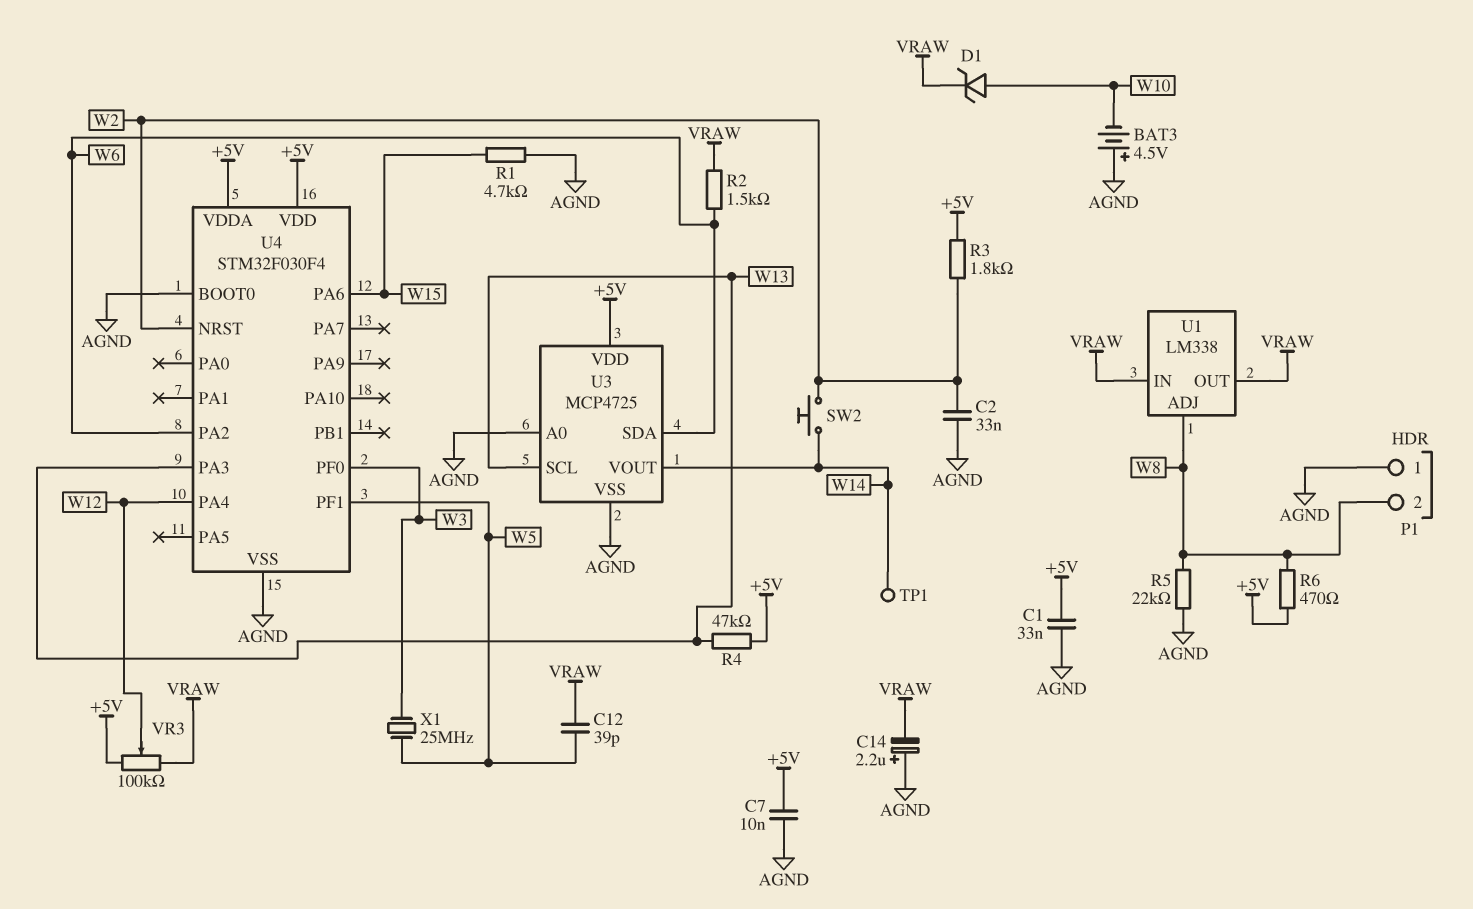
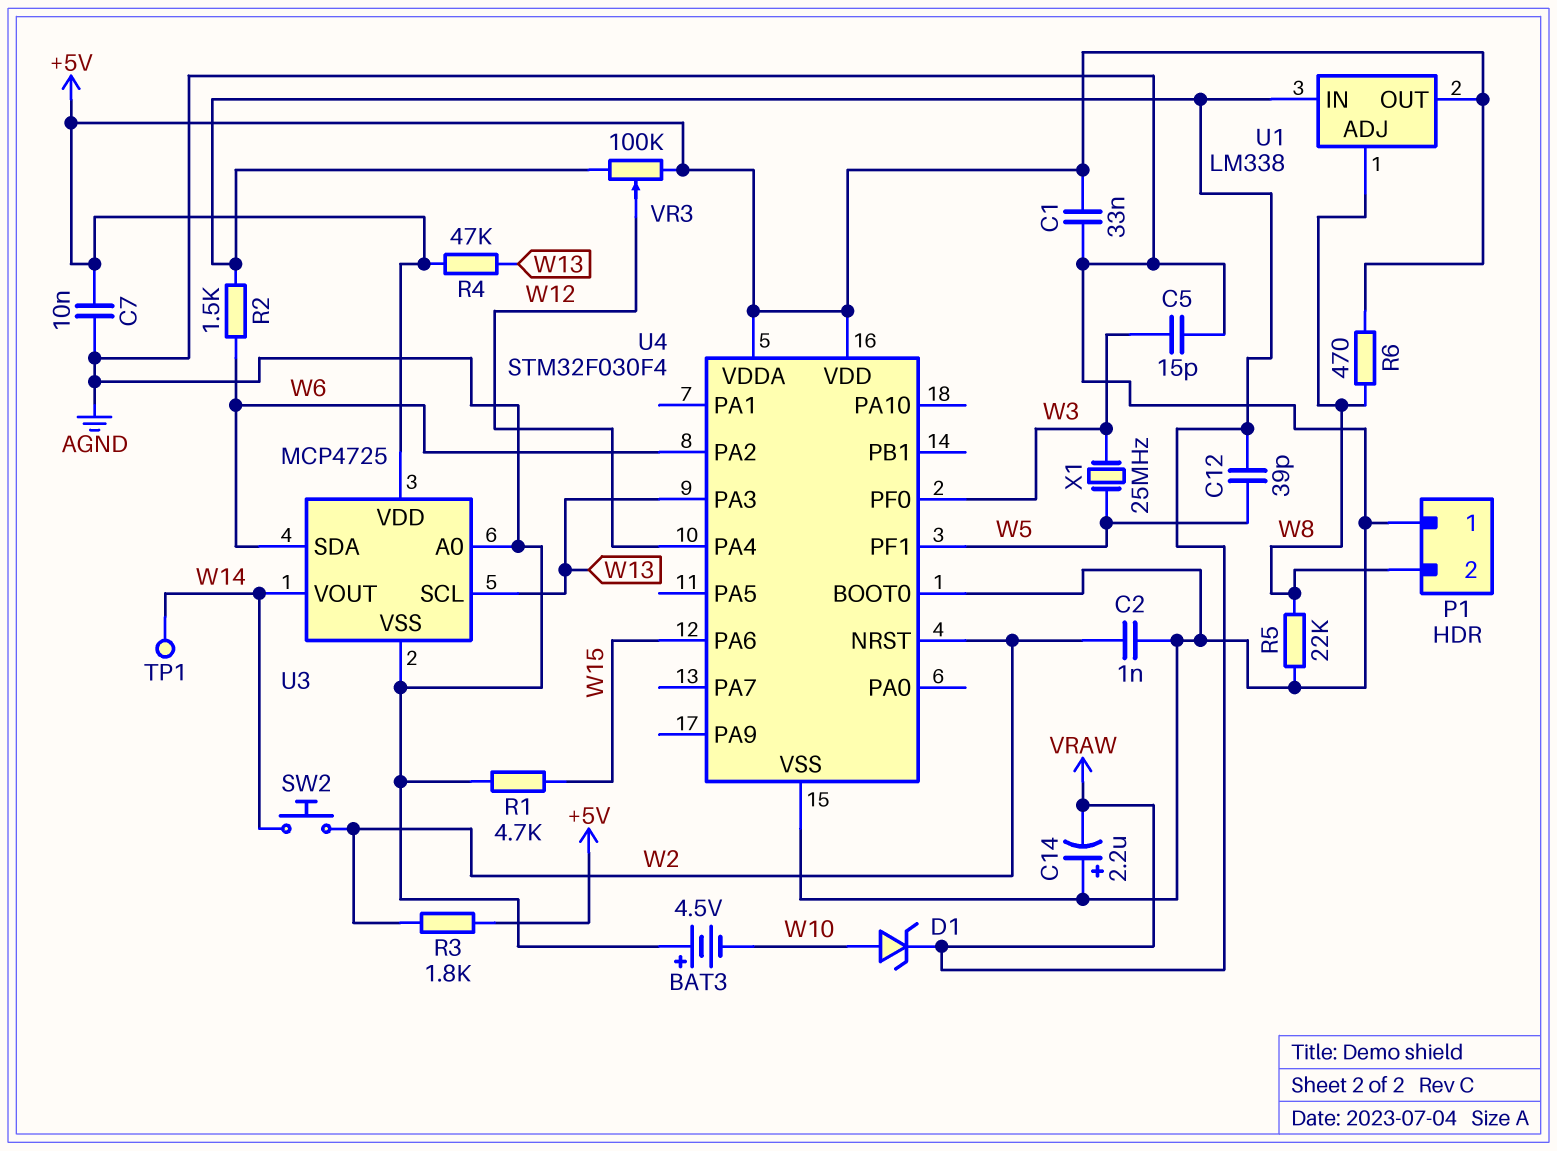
C2: 33nF (AGND, W2) -> 1nF (AGND, W2)
C5: none -> 15pF (AGND, W3)
U1 pin OUT: VRAW -> +5V

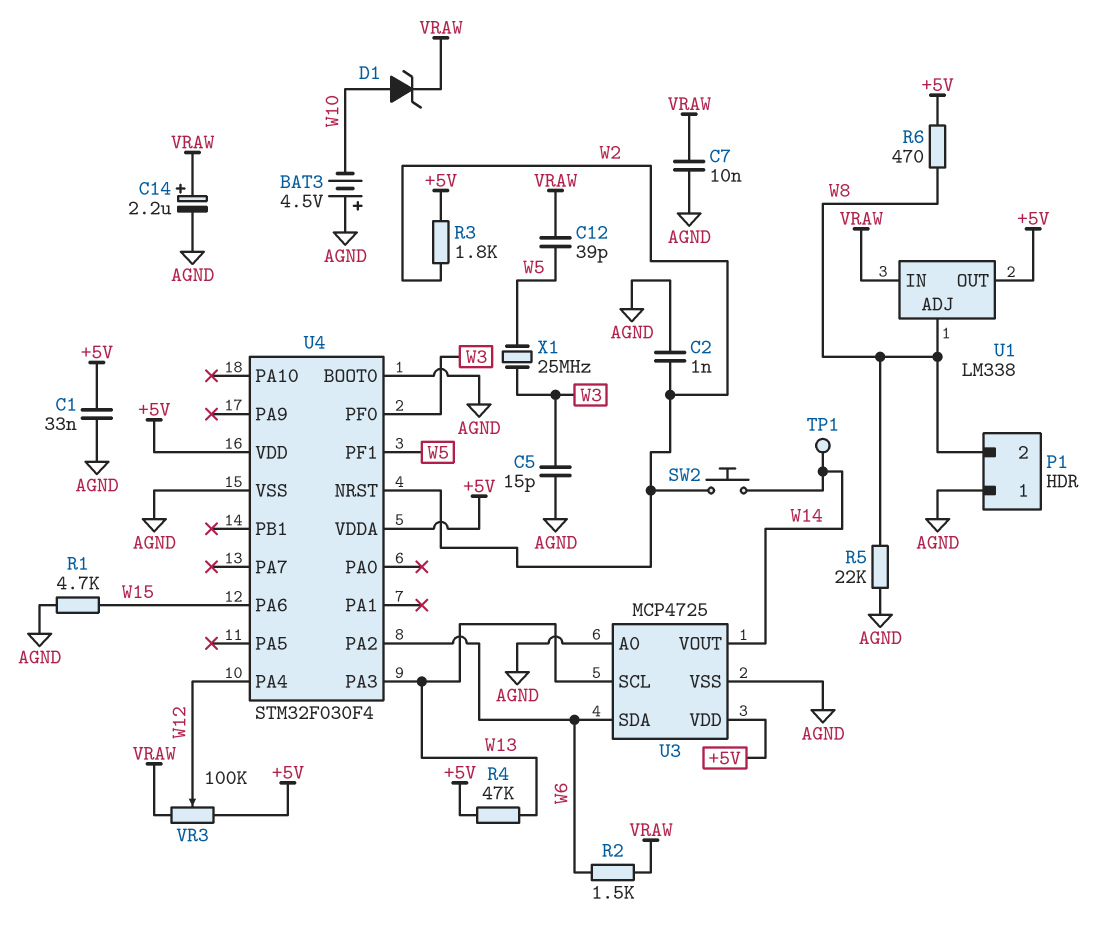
C7: 10nF (+5V, AGND) -> 10nF (AGND, VRAW)
C14: 2.2uF (plus AGND, minus VRAW) -> 2.2uF (plus VRAW, minus AGND)

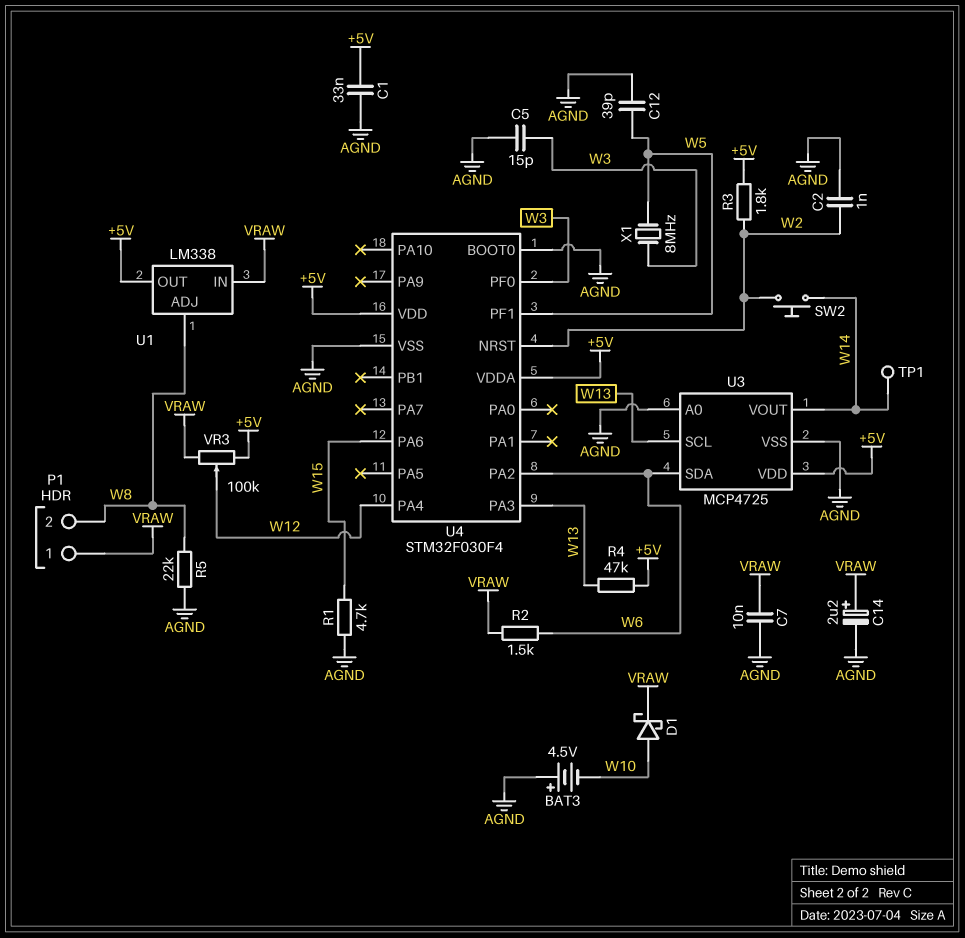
C12: 39pF (VRAW, W5) -> 39pF (AGND, W5)
D1: zener (A W10, K VRAW) -> schottky (A W10, K VRAW)
P1 pin 1: AGND -> VRAW
R6: 470 (+5V, W8) -> none
X1: 25MHz (W3, W5) -> 8MHz (W3, W5)

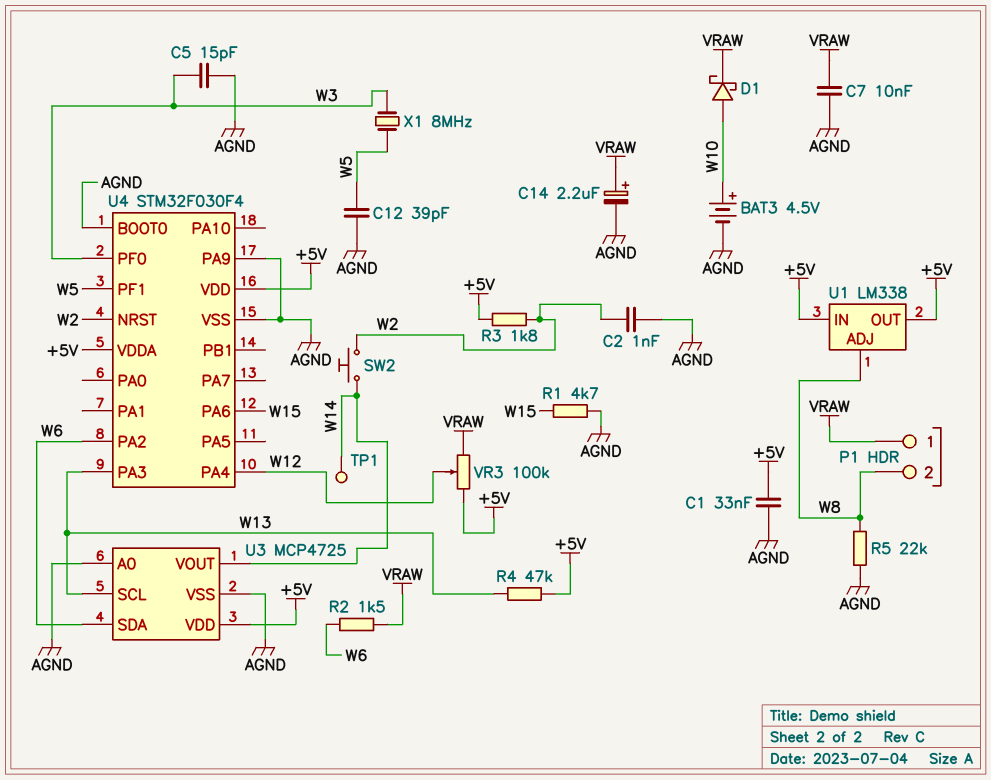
BAT3: 4.5V (plus AGND, minus W10) -> 4.5V (plus W10, minus AGND)
U1 pin IN: VRAW -> +5V
U4 pin PA9: none -> AGND

